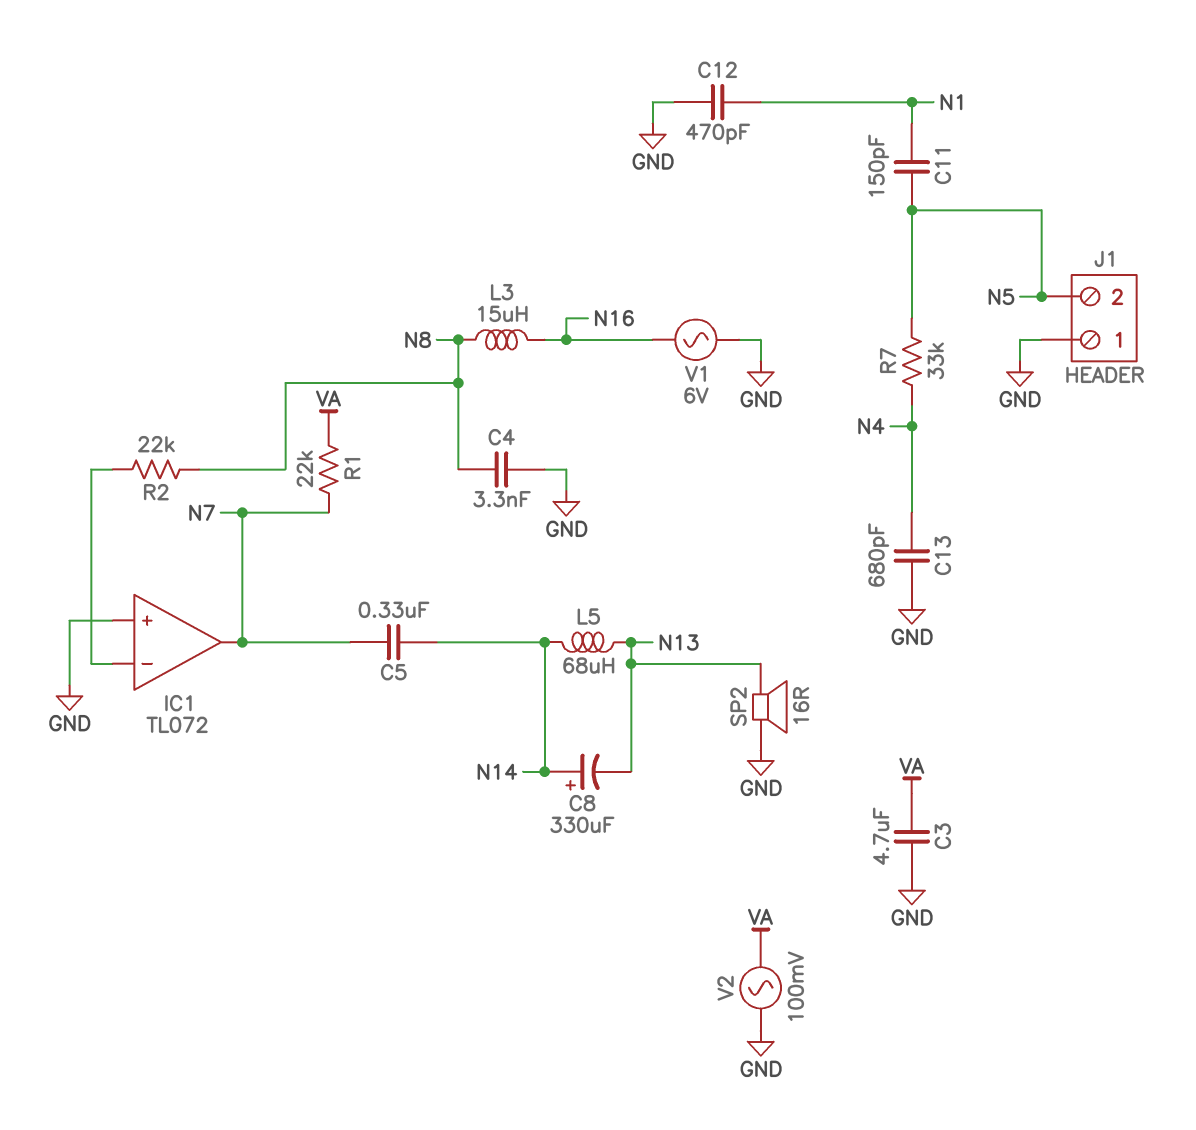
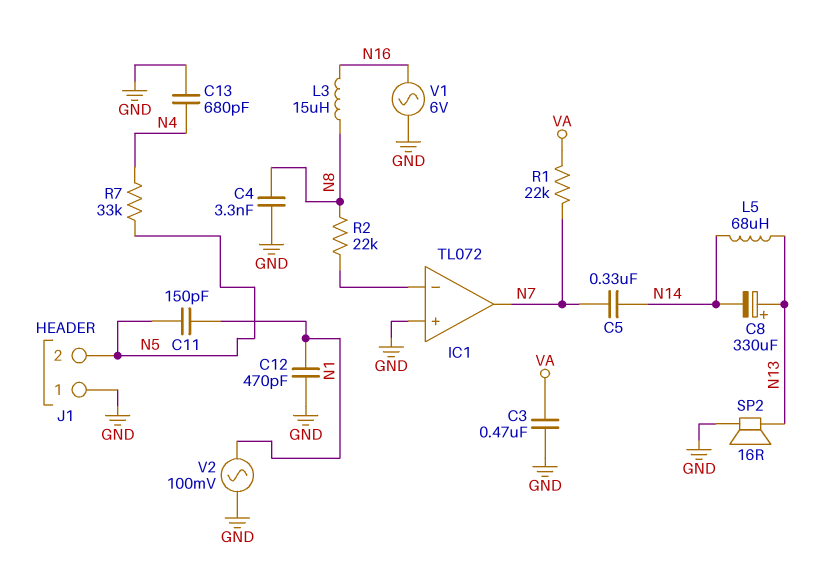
C3: 4.7uF (GND, VA) -> 470nF (GND, VA)
C8: 330uF (plus N14, minus N13) -> 330uF (plus N13, minus N14)
V2: AC 100mV (GND, VA) -> AC 100mV (GND, N1)

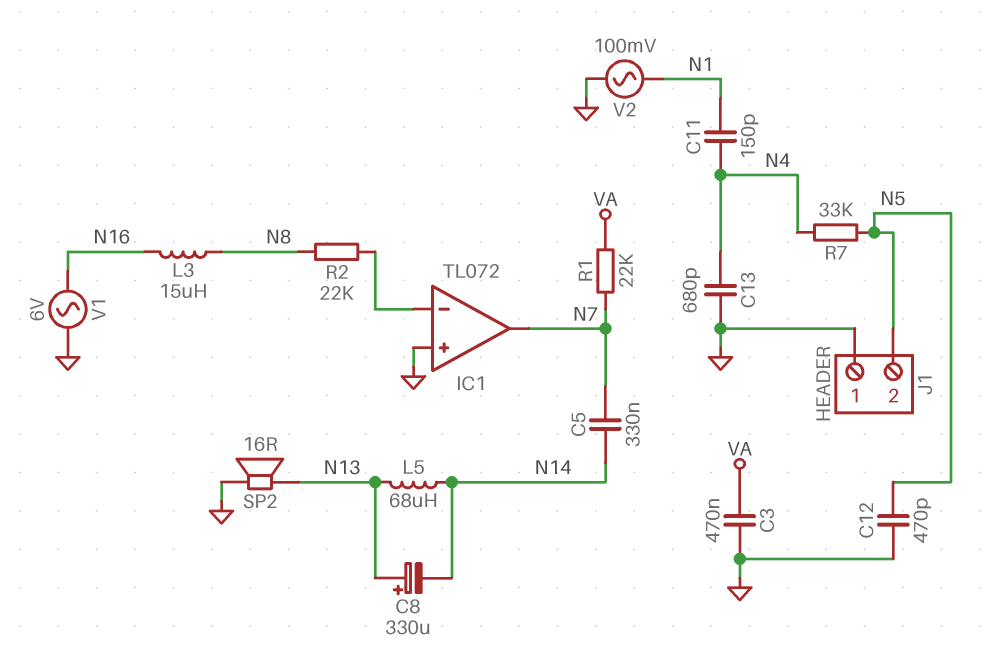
C4: 3.3nF (GND, N8) -> none
C11: 150pF (N1, N5) -> 150pF (N1, N4)
C12: 470pF (GND, N1) -> 470pF (GND, N5)

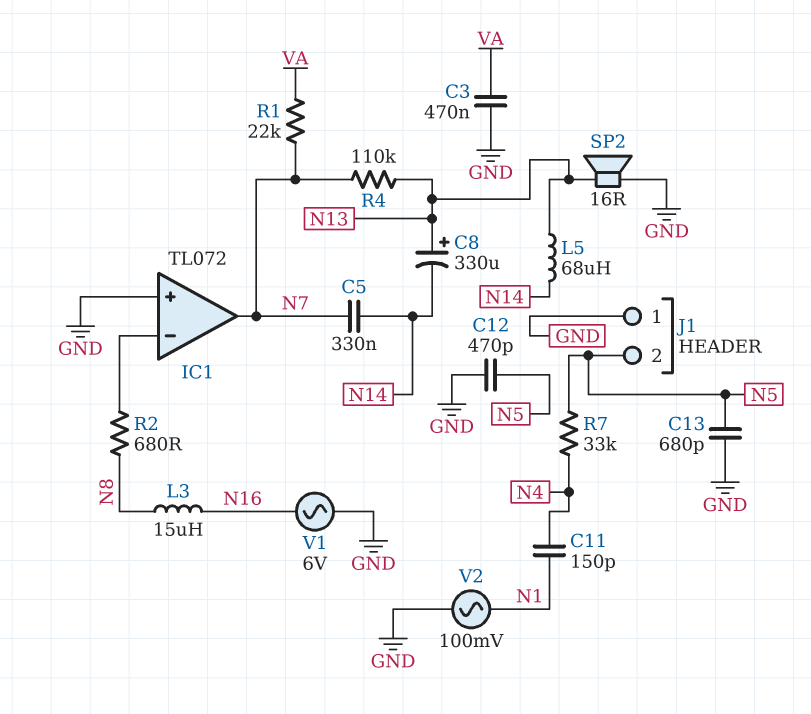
C13: 680pF (GND, N4) -> 680pF (GND, N5)
R2: 22k (IC1/in-, N8) -> 680 (IC1/in-, N8)
R4: none -> 110k (N7, N13)

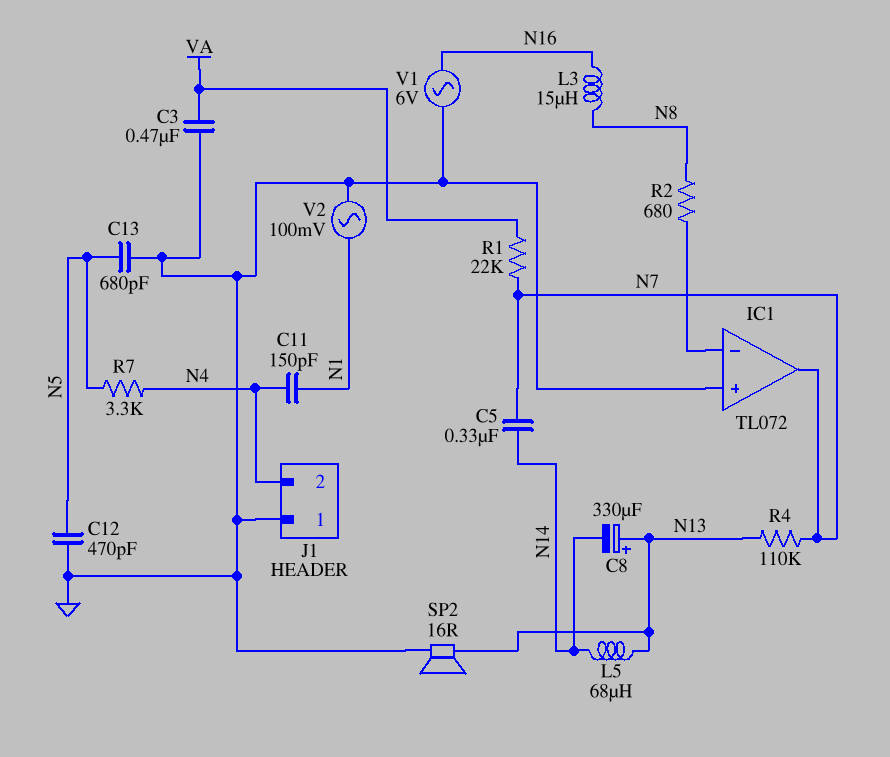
J1 pin 2: N5 -> N4
R7: 33k (N4, N5) -> 3.3k (N4, N5)

